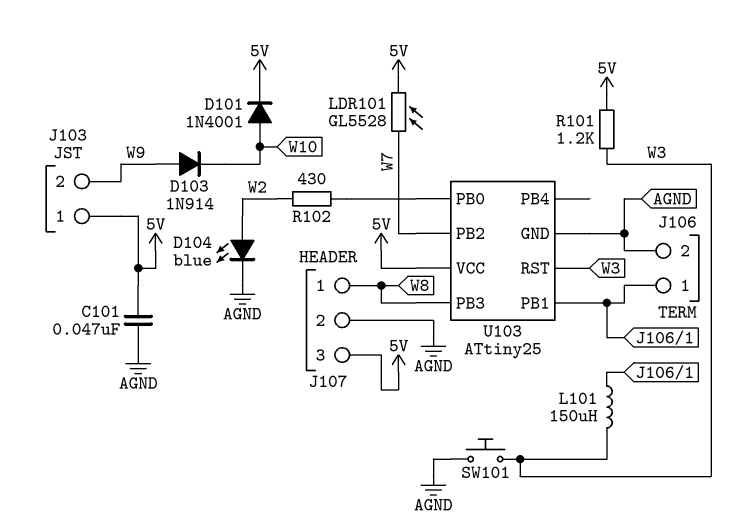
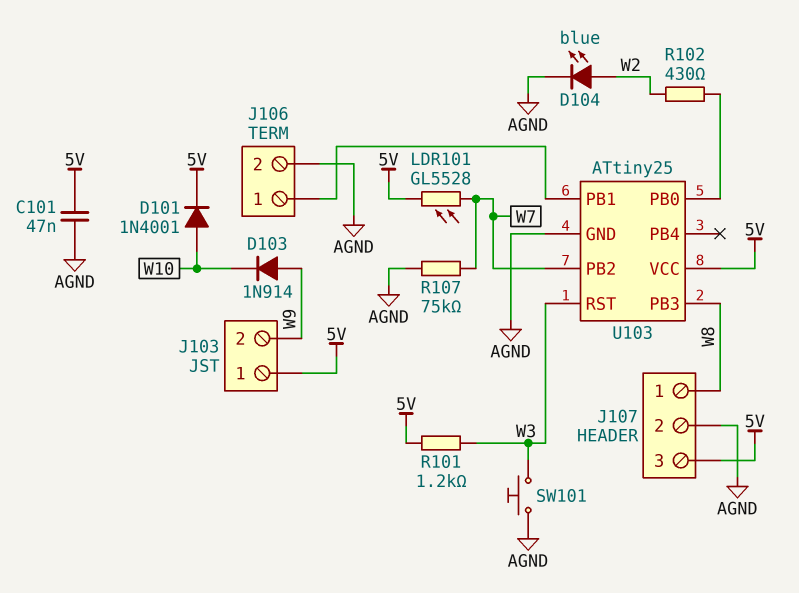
L101: 150uH (J106/1, W3) -> none
R107: none -> 75k (AGND, W7)

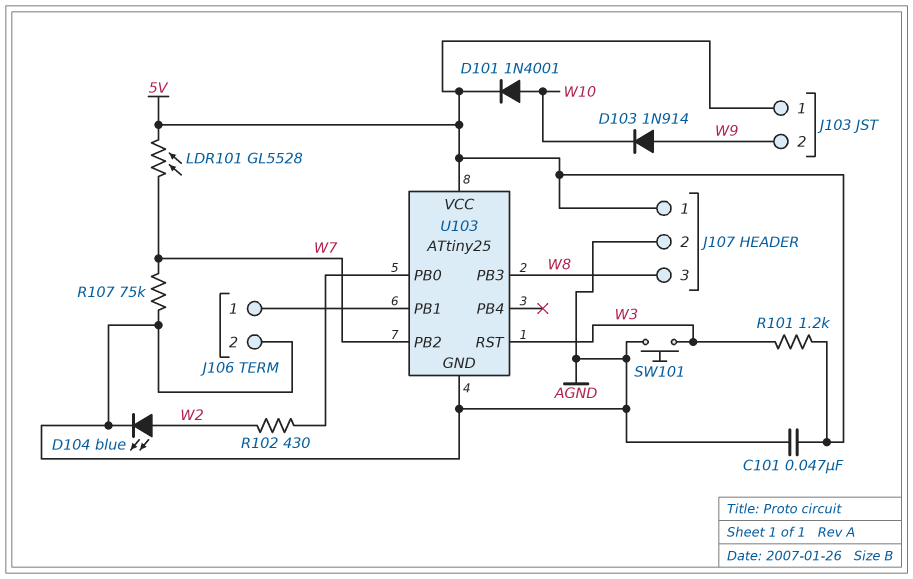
J107 pin 1: W8 -> 5V
J107 pin 3: 5V -> W8

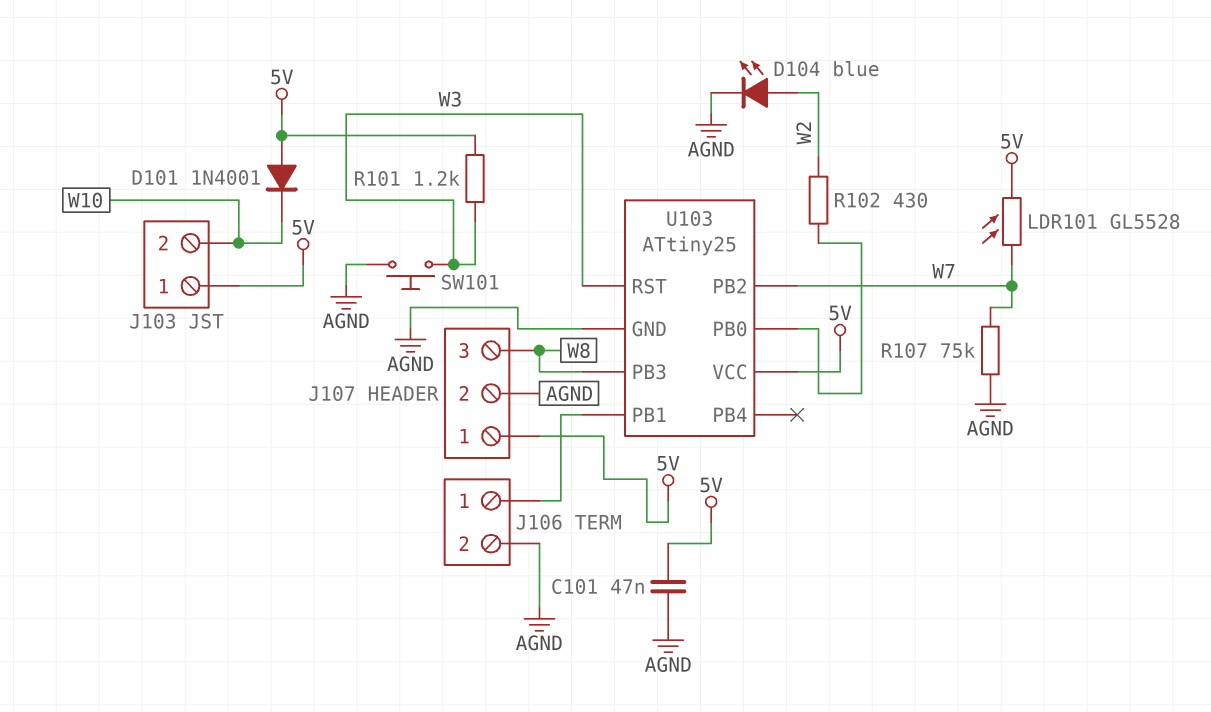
D101: diode 1N4001 (A W10, K 5V) -> diode 1N4001 (A 5V, K W10)
D103: diode 1N914 (A W9, K W10) -> none
J103 pin 2: W9 -> W10

